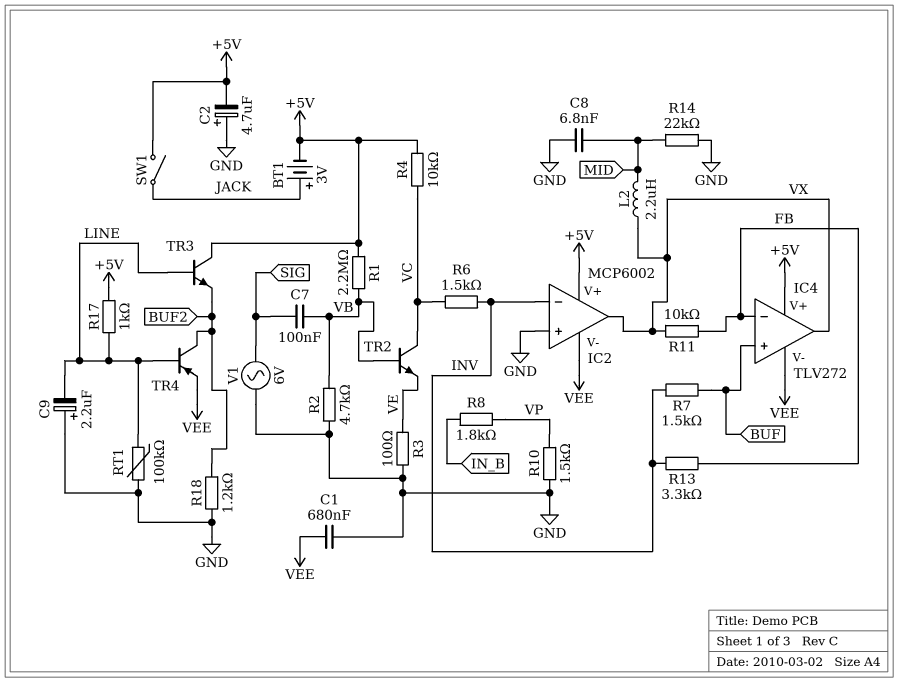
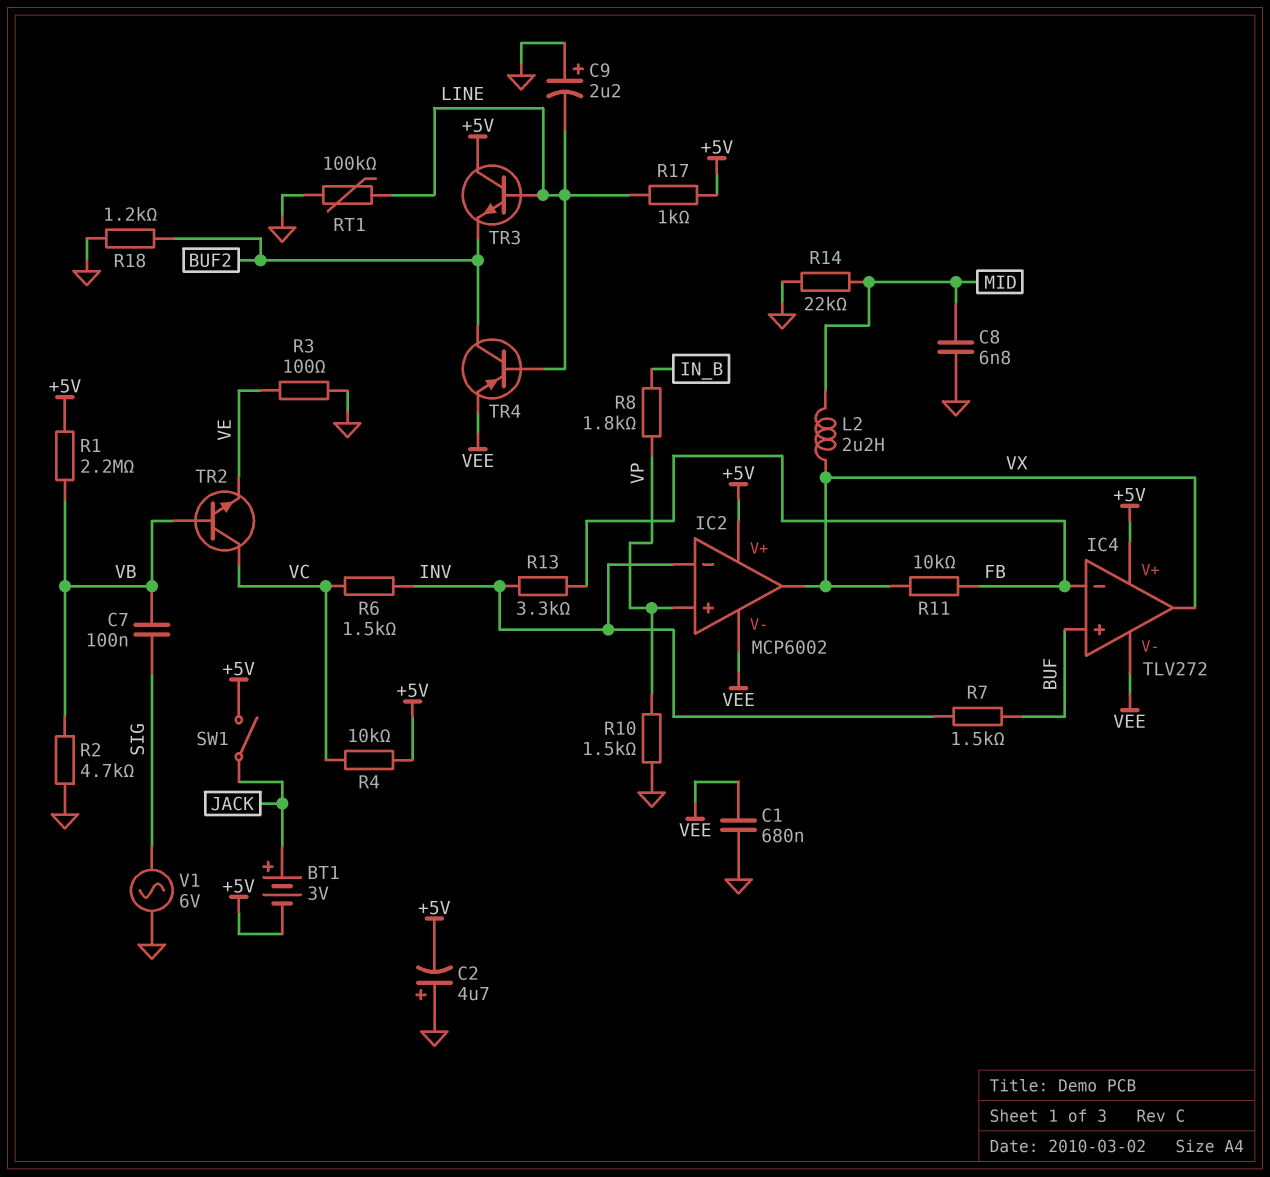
IC2 pin in+: GND -> VP

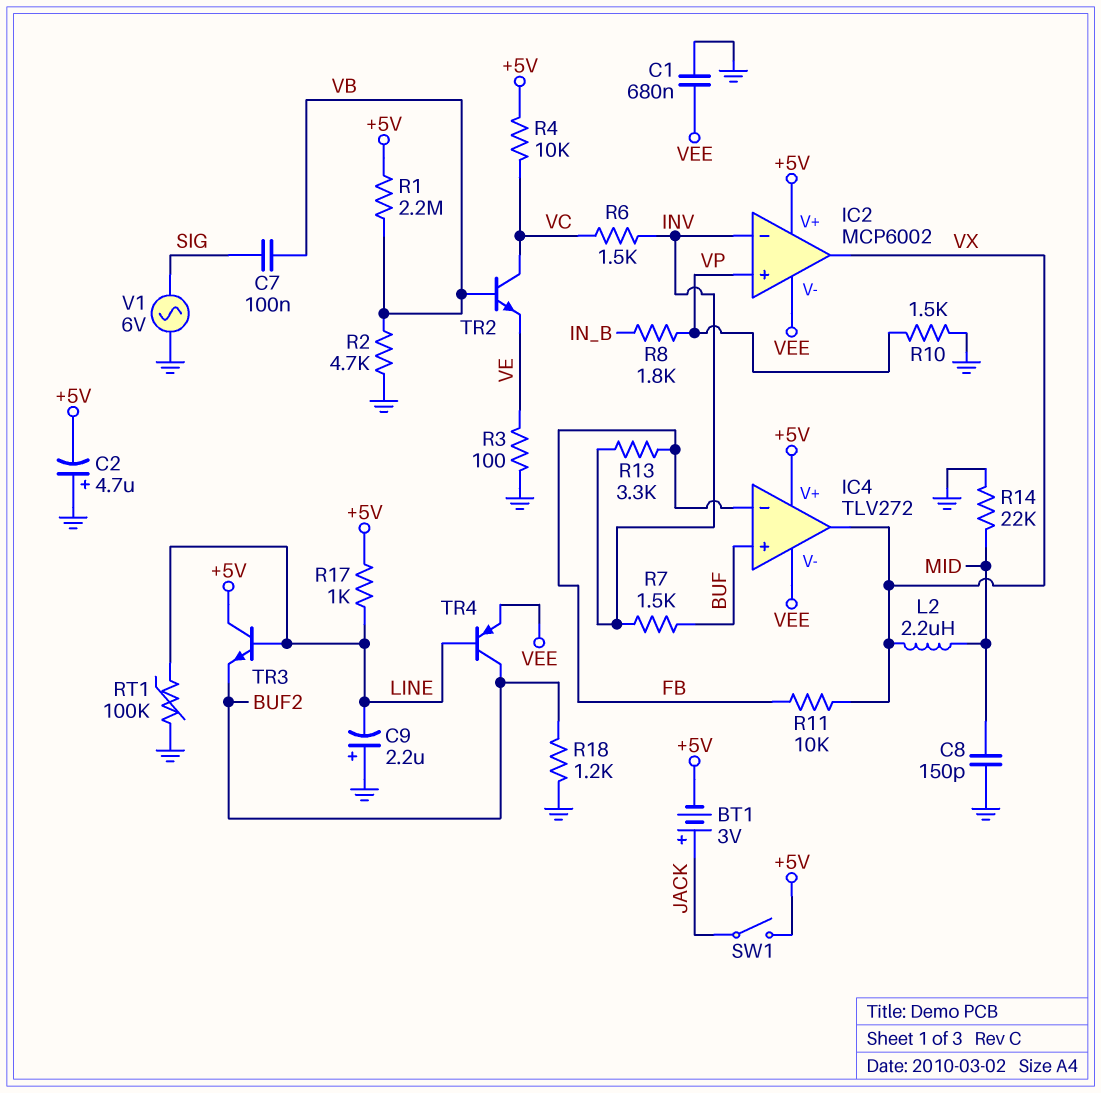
C8: 6.8nF (GND, MID) -> 150pF (GND, MID)

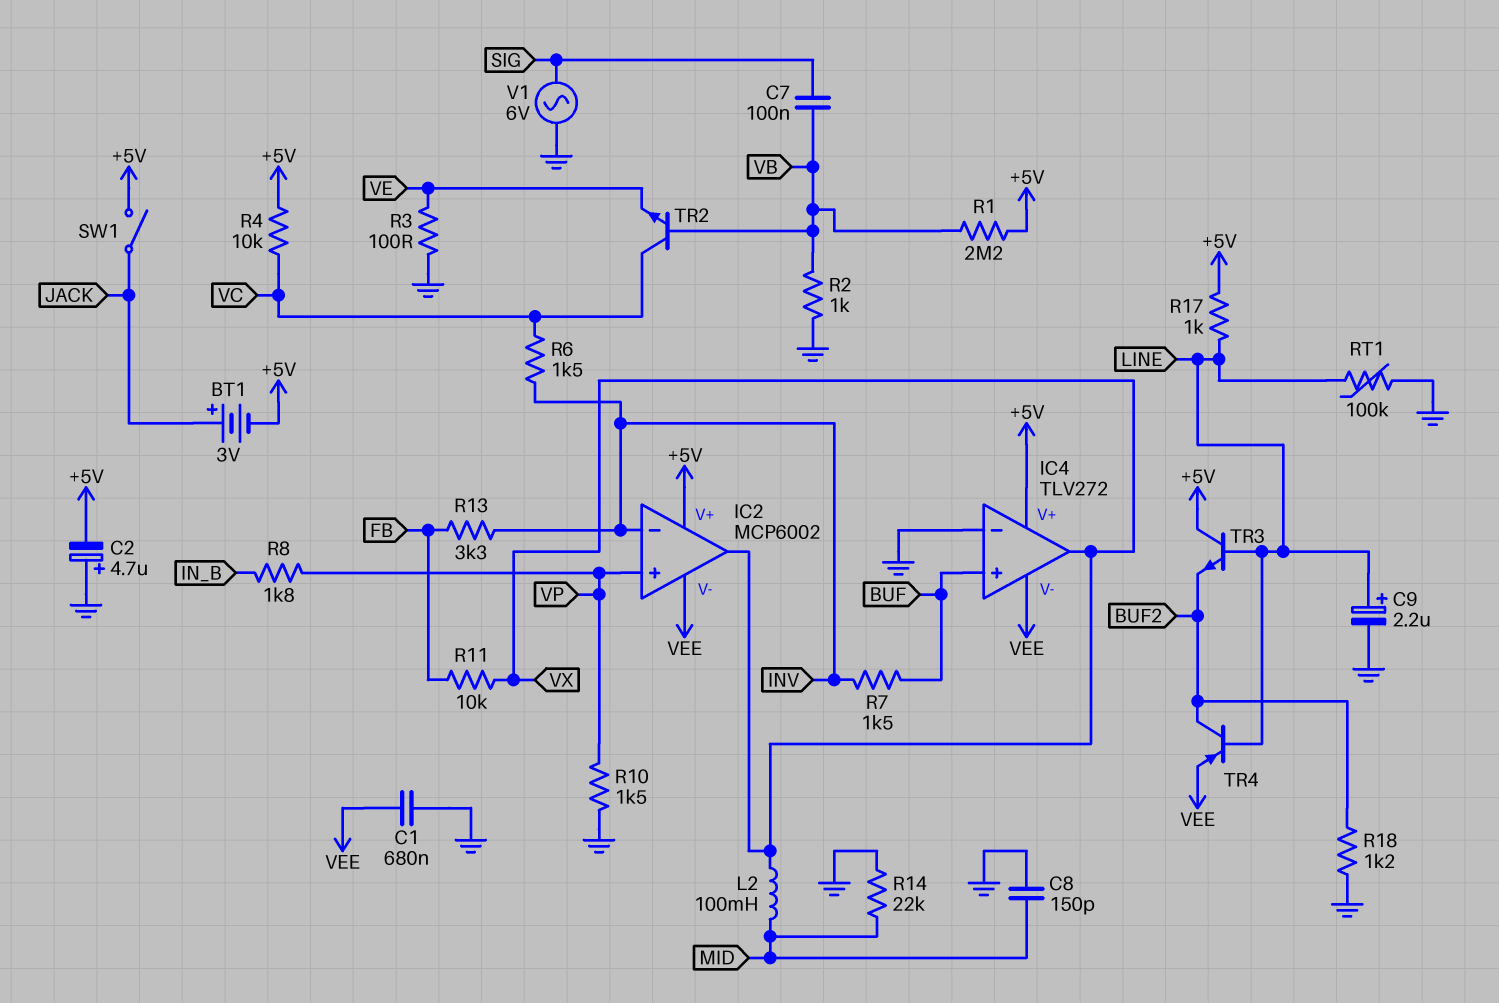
C9: 2.2uF (plus GND, minus LINE) -> 2.2uF (plus LINE, minus GND)
IC4 pin in-: FB -> GND
L2: 2.2uH (MID, VX) -> 100mH (MID, VX)
R2: 4.7k (GND, VB) -> 1k (GND, VB)

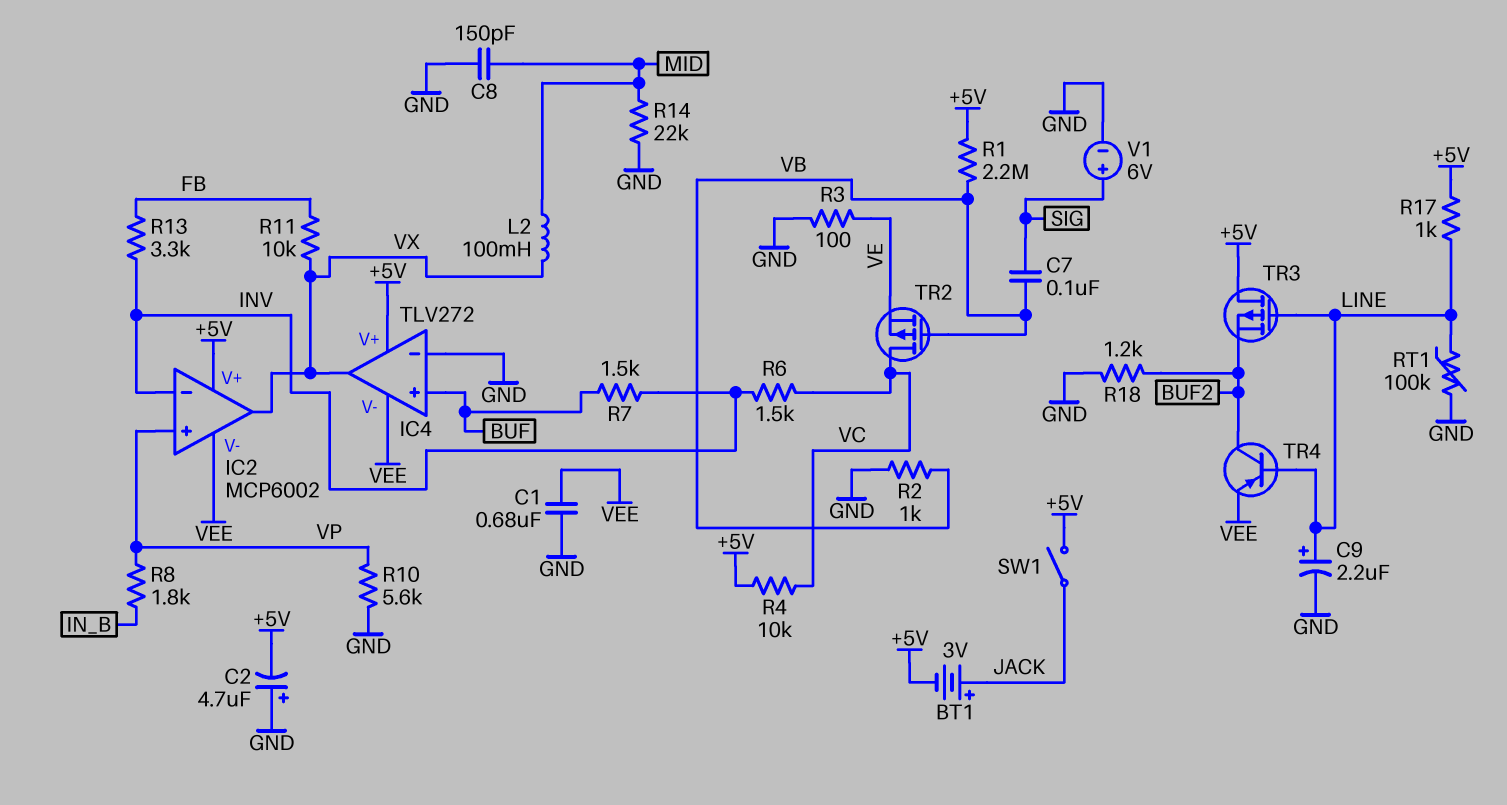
R10: 1.5k (GND, VP) -> 5.6k (GND, VP)
TR2: NPN (B VB, C VC, E VE) -> PMOS (G VB, D VC, S VE)
TR3: NPN (B LINE, C +5V, E BUF2) -> PMOS (G LINE, D +5V, S BUF2)
V1: AC 6V (GND, SIG) -> 6V (plus SIG, minus GND)

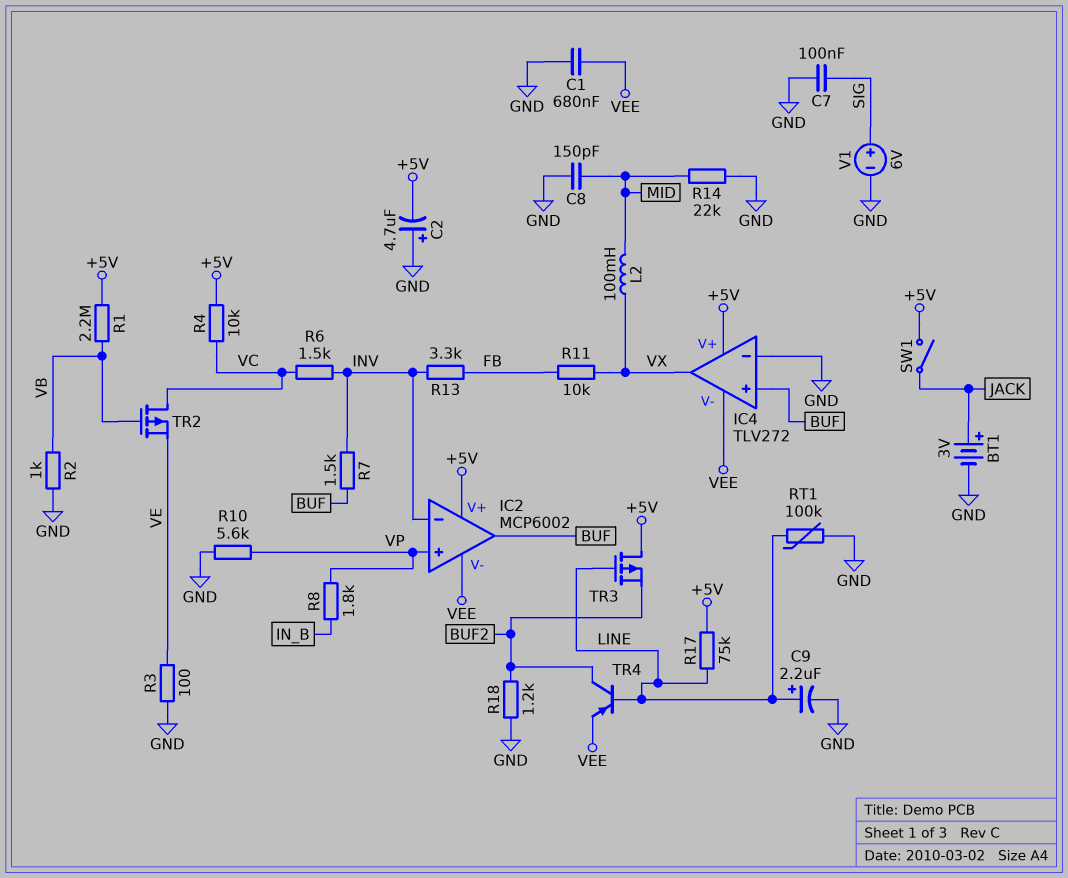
BT1: 3V (plus JACK, minus +5V) -> 3V (plus JACK, minus GND)
C7: 100nF (SIG, VB) -> 100nF (GND, SIG)
IC2 pin out: VX -> BUF
R17: 1k (+5V, LINE) -> 75k (+5V, LINE)

